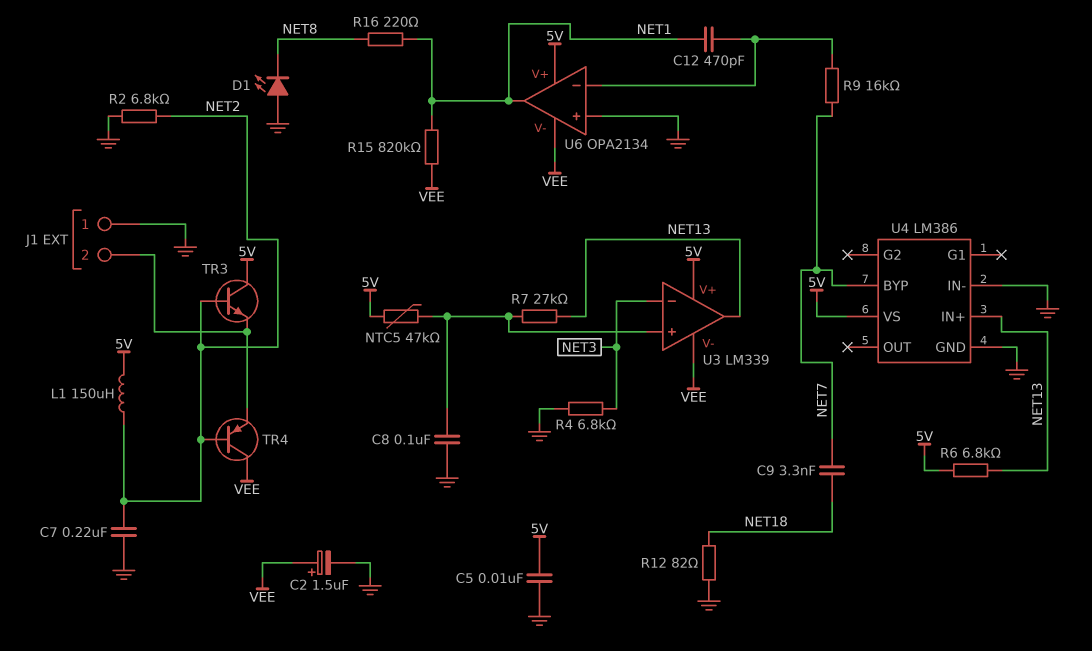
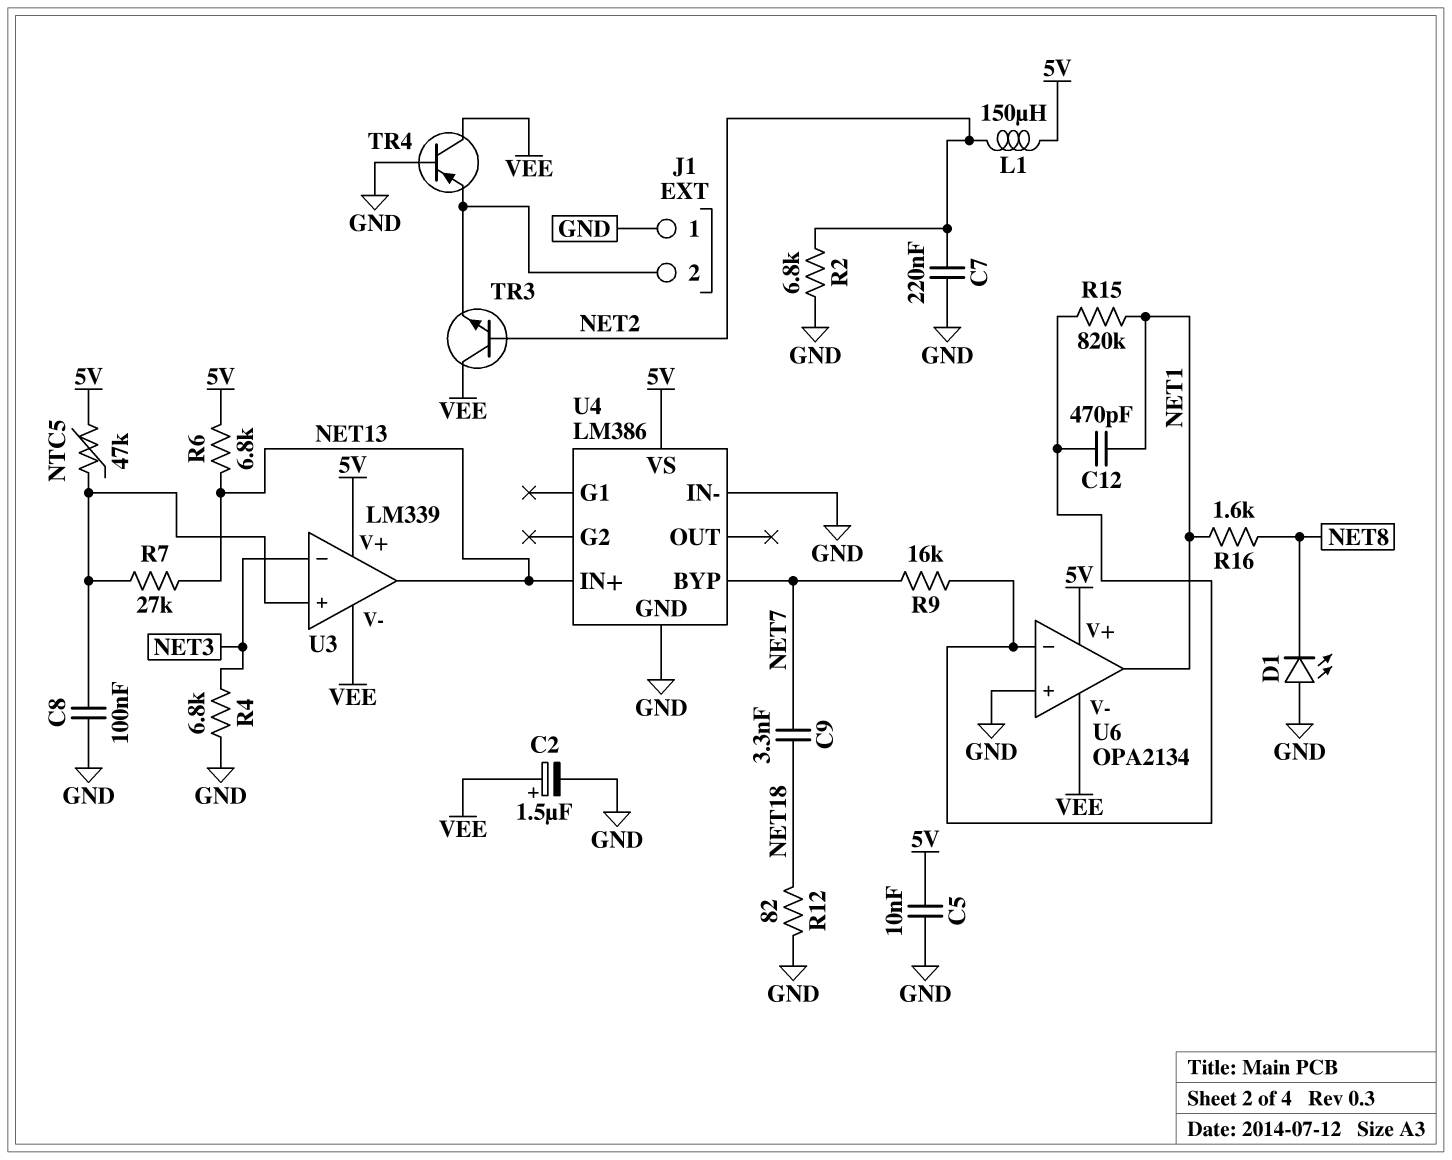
R15: 820k (NET1, VEE) -> 820k (NET1, U6/in-)
R16: 220 (NET1, NET8) -> 1.6k (NET1, NET8)
TR3: NPN (B NET2, C 5V, E J1/2) -> NPN (B NET2, C VEE, E J1/2)
TR4: PNP (B NET2, C VEE, E J1/2) -> PNP (B GND, C VEE, E J1/2)

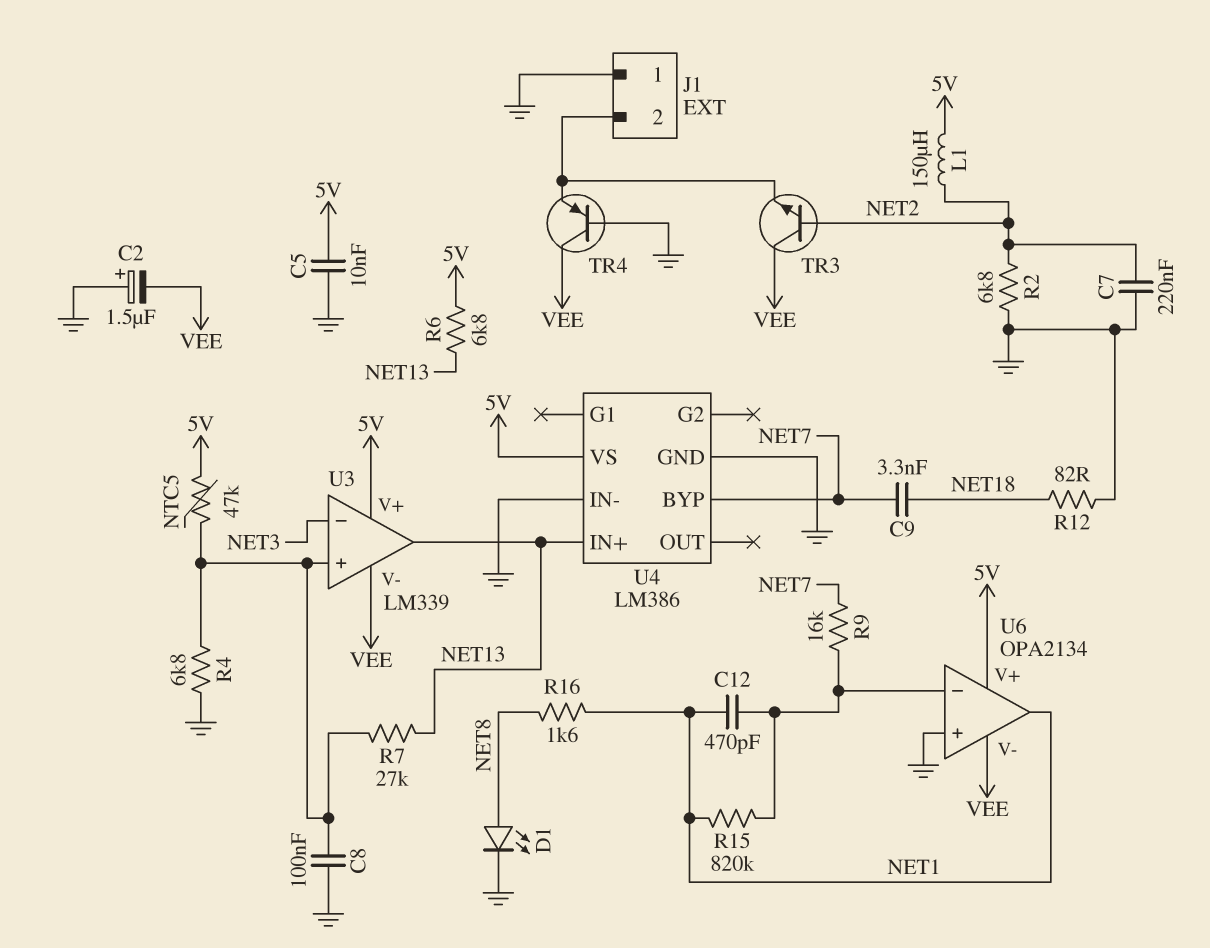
C2: 1.5uF (plus VEE, minus GND) -> 1.5uF (plus GND, minus VEE)
D1: LED (A GND, K NET8) -> LED (A NET8, K GND)
R4: 6.8k (GND, NET3) -> 6.8k (GND, U3/in+)

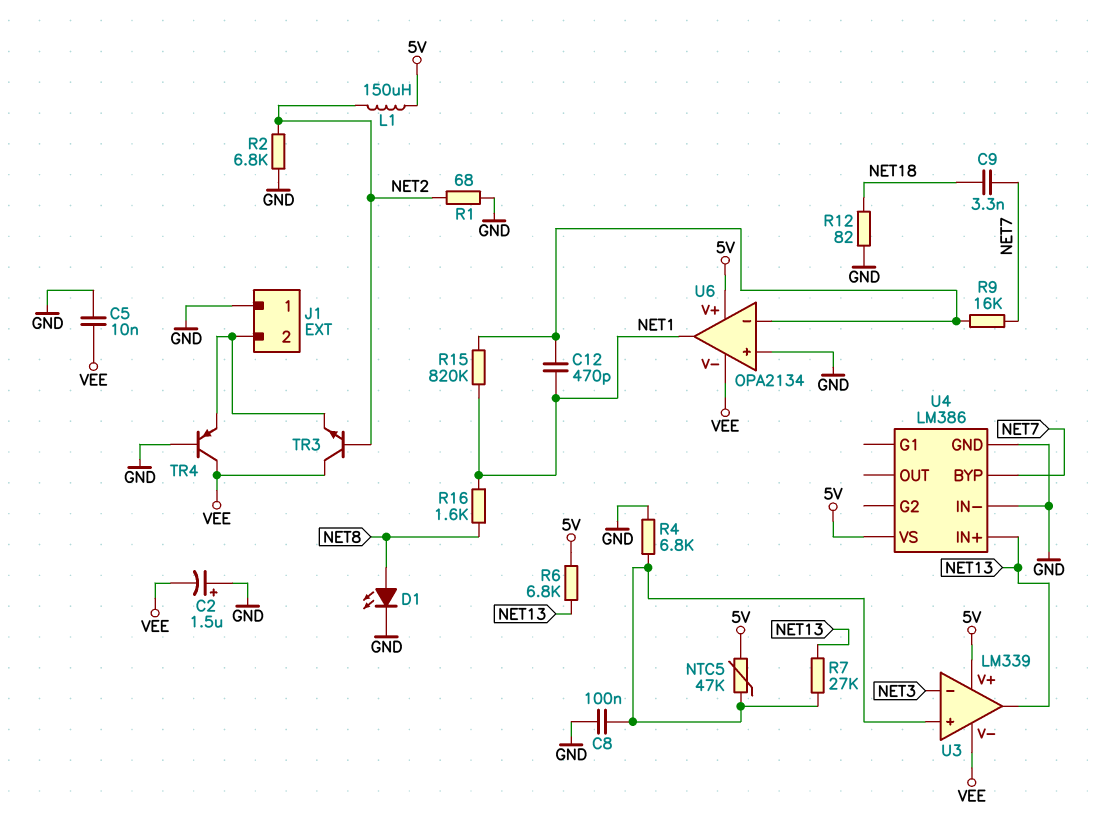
C5: 10nF (5V, GND) -> 10nF (GND, VEE)
C7: 220nF (GND, NET2) -> none
R1: none -> 68 (GND, NET2)

